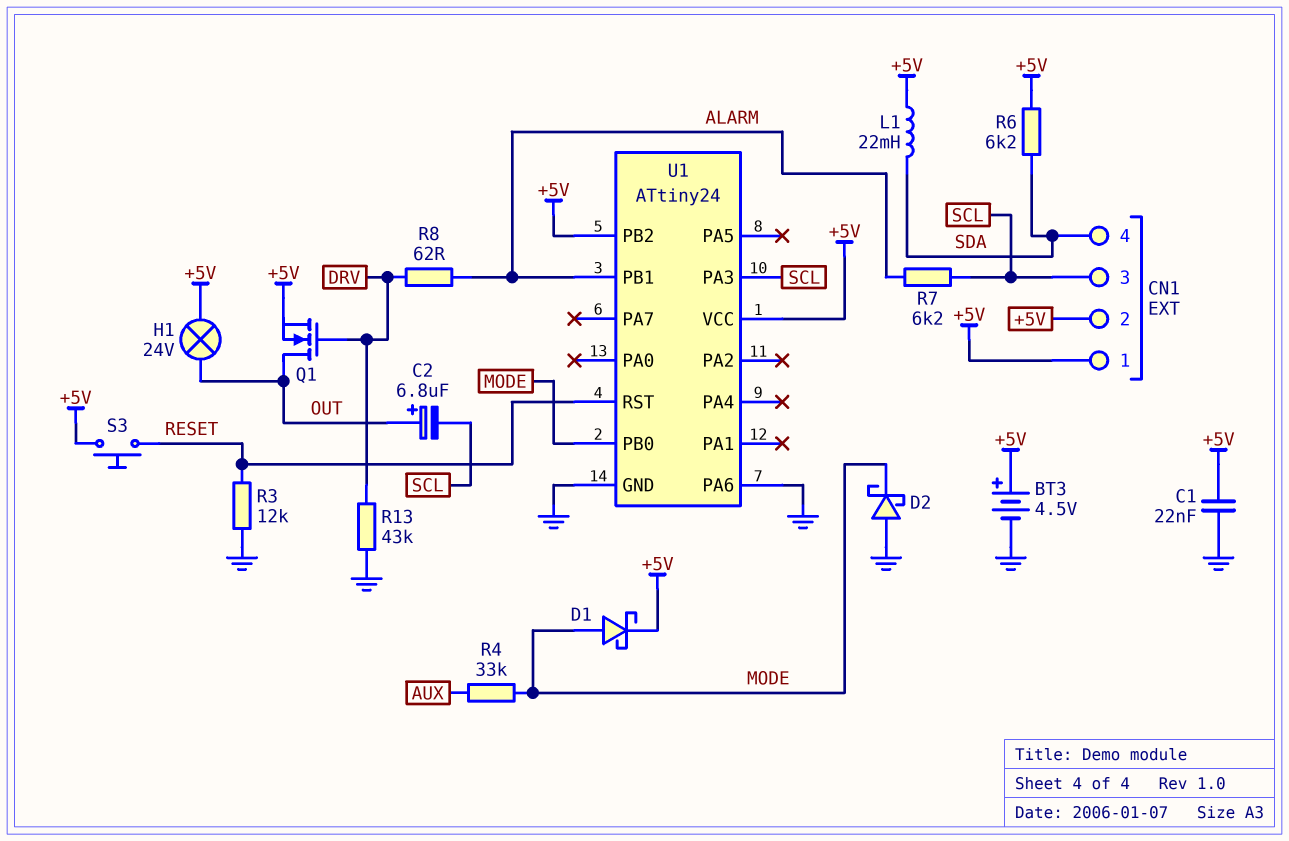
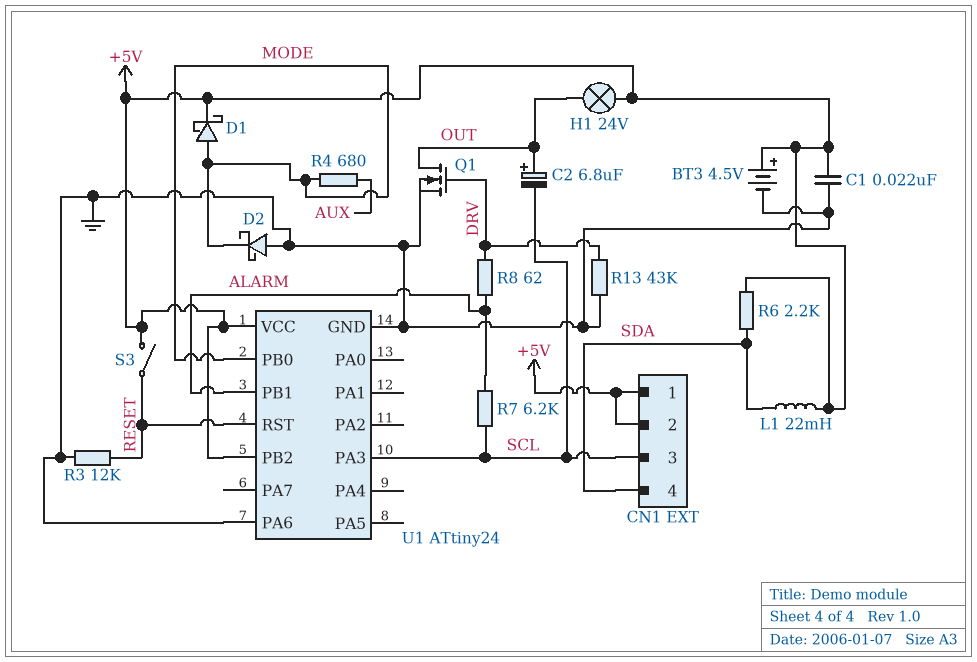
Q1: NMOS (G DRV, D OUT, S +5V) -> NMOS (G DRV, D OUT, S GND)
R4: 33k (AUX, MODE) -> 680 (AUX, MODE)
R6: 6.2k (+5V, SDA) -> 2.2k (+5V, SDA)
S3: button (+5V, RESET) -> switch (+5V, RESET)

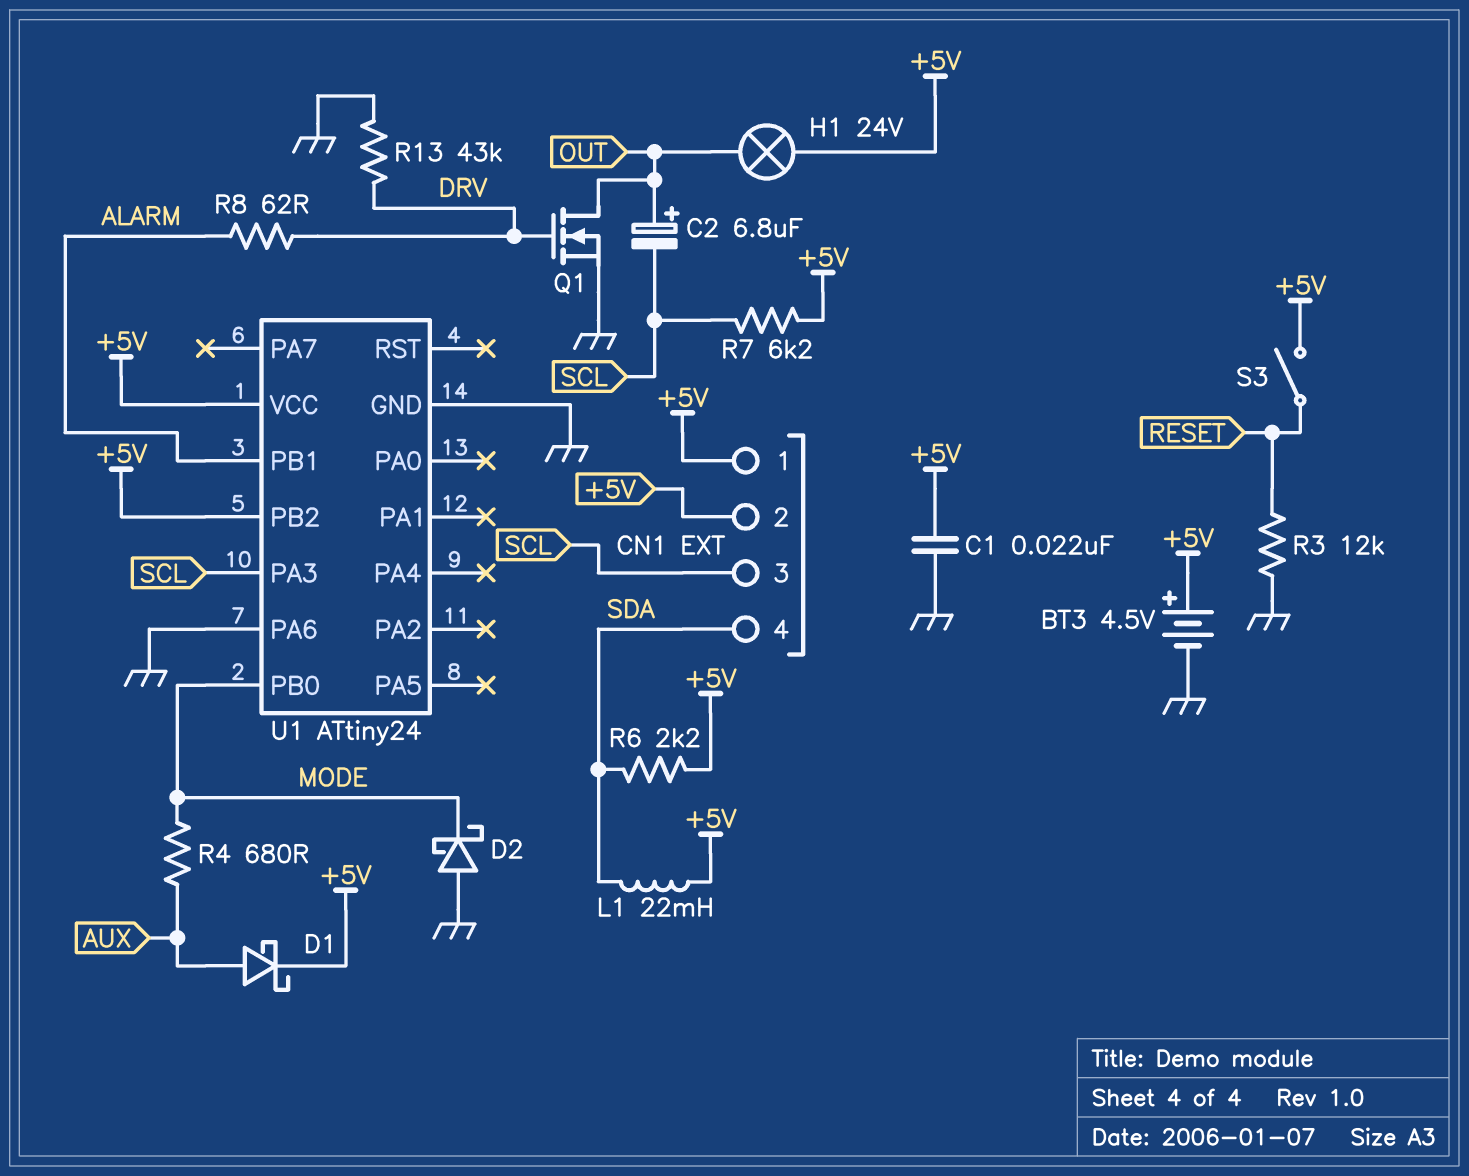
D1: schottky (A MODE, K +5V) -> schottky (A AUX, K +5V)
R7: 6.2k (ALARM, SCL) -> 6.2k (+5V, SCL)
U1 pin RST: RESET -> none

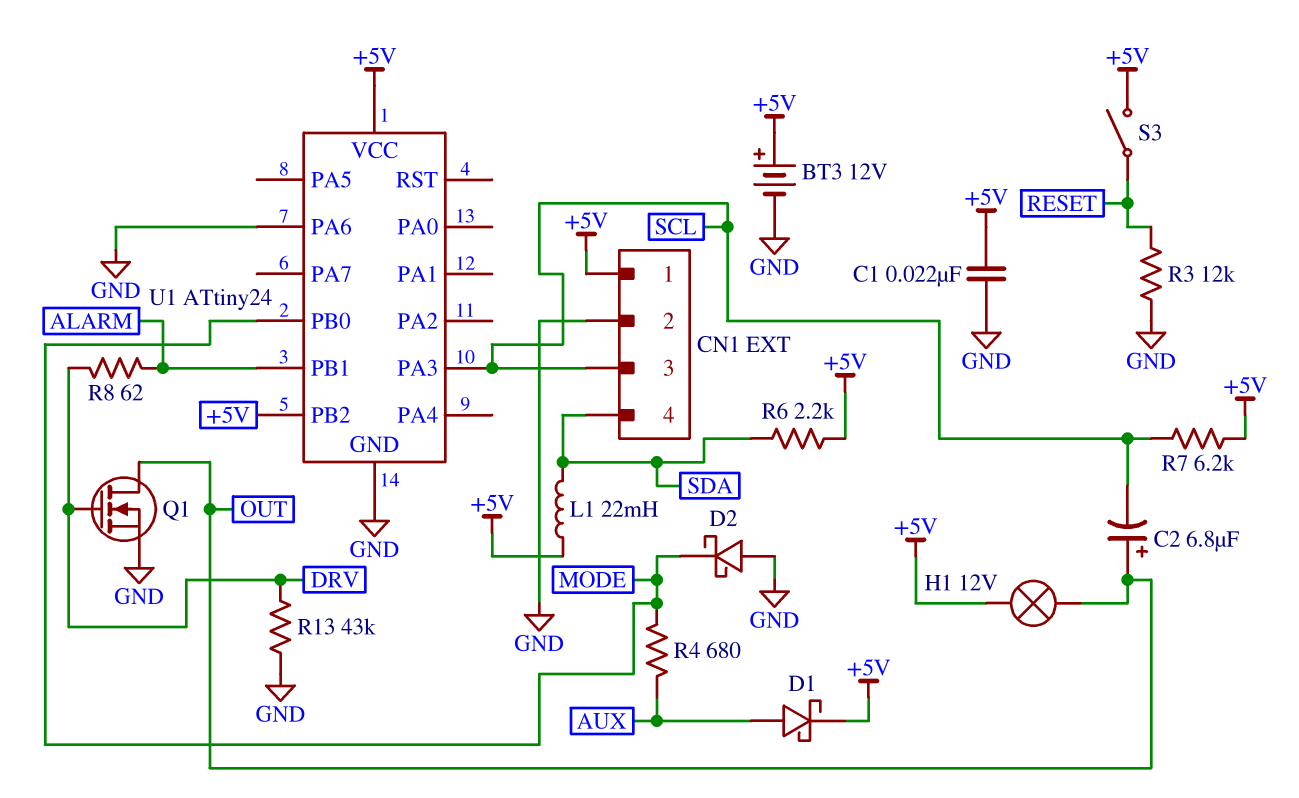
BT3: 4.5V (plus +5V, minus GND) -> 12V (plus +5V, minus GND)
CN1 pin 2: +5V -> GND
H1: lamp 24V (+5V, OUT) -> lamp 12V (+5V, OUT)

